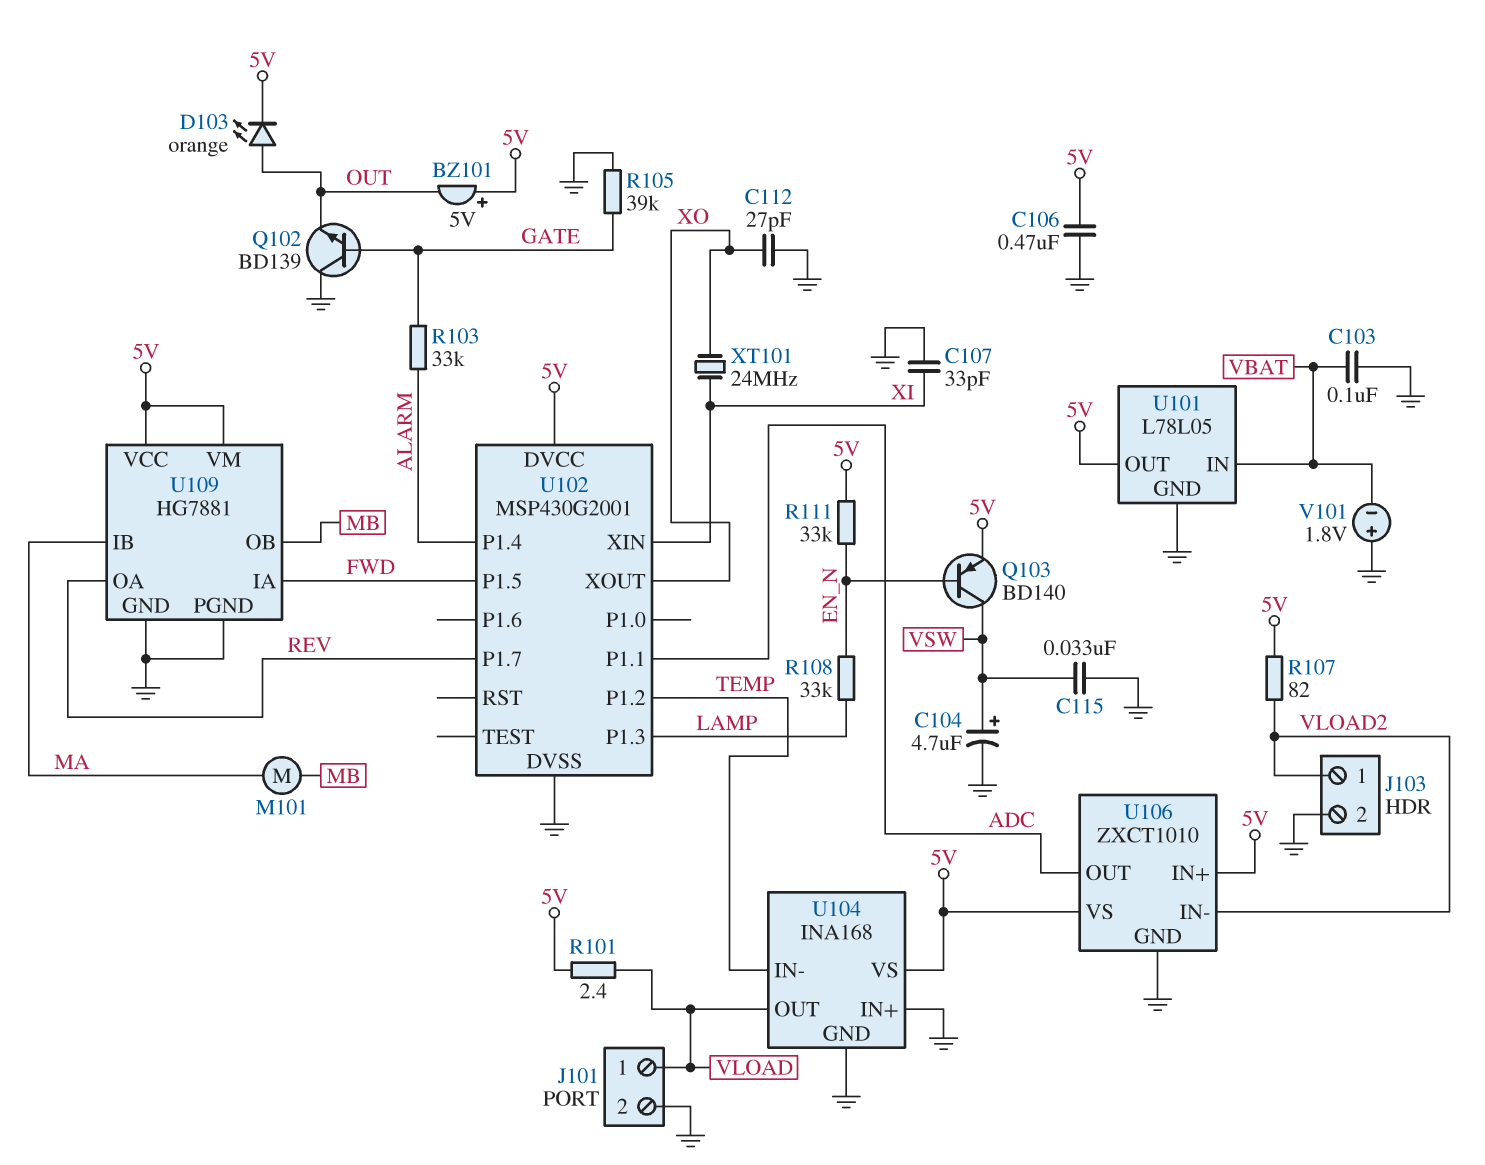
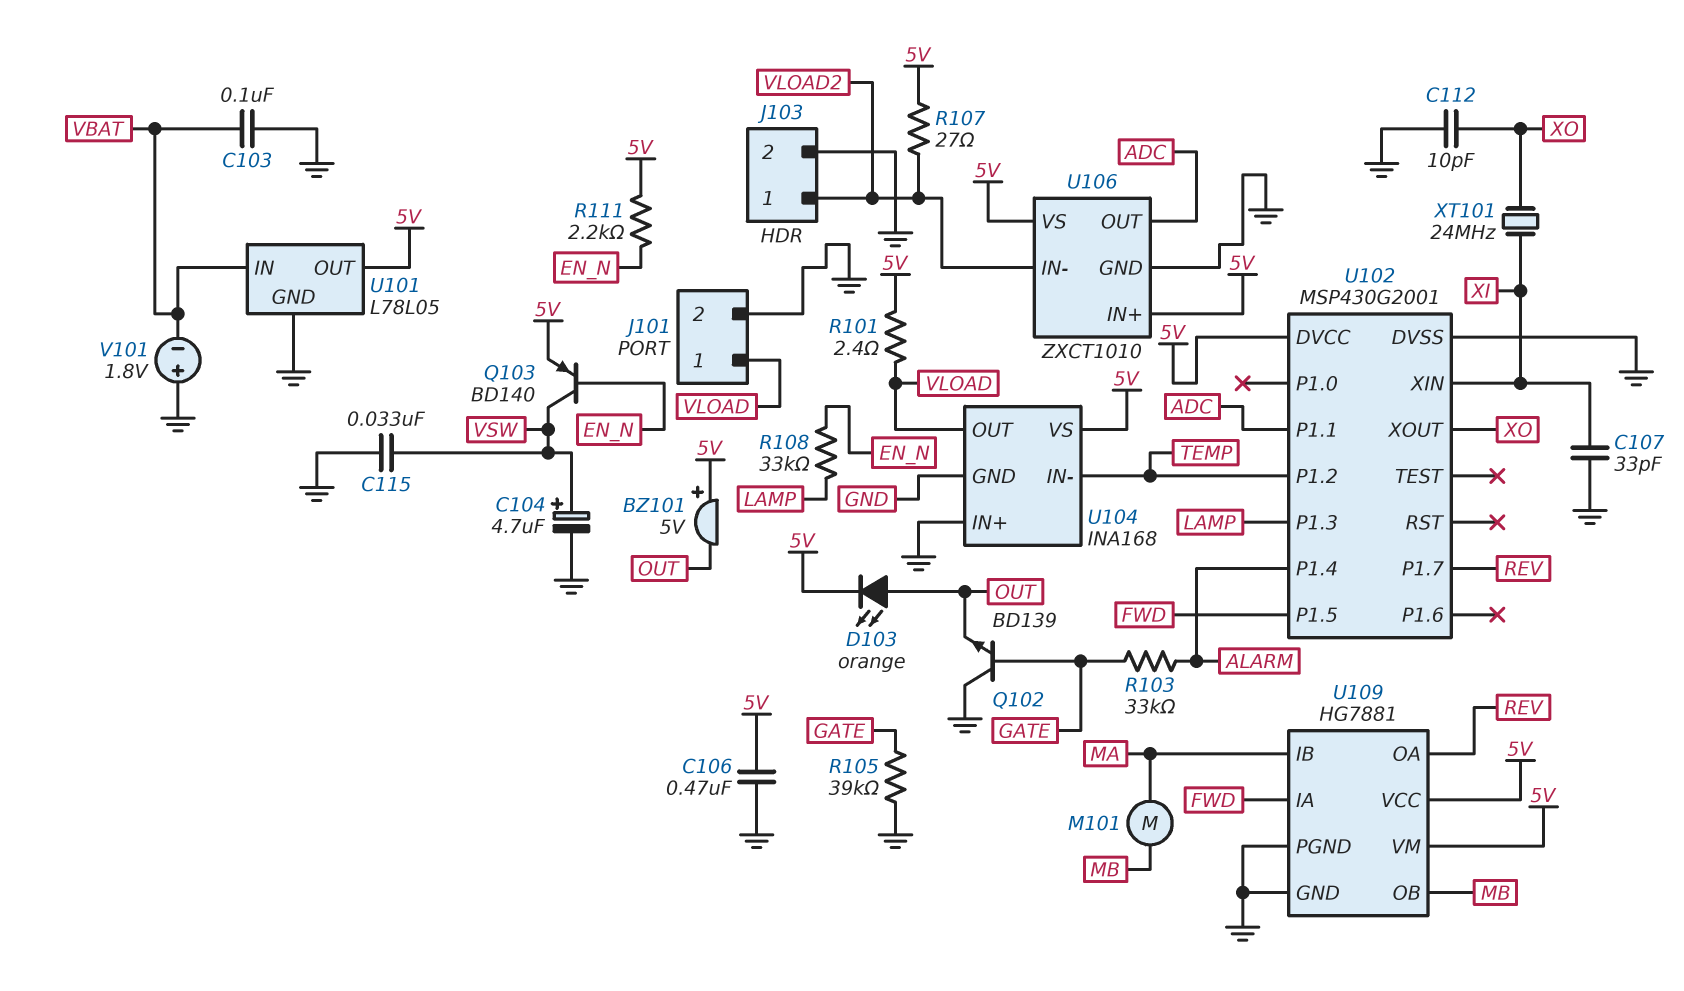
C112: 27pF (GND, XO) -> 10pF (GND, XO)
R107: 82 (5V, VLOAD2) -> 27 (5V, VLOAD2)
R111: 33k (5V, EN_N) -> 2.2k (5V, EN_N)

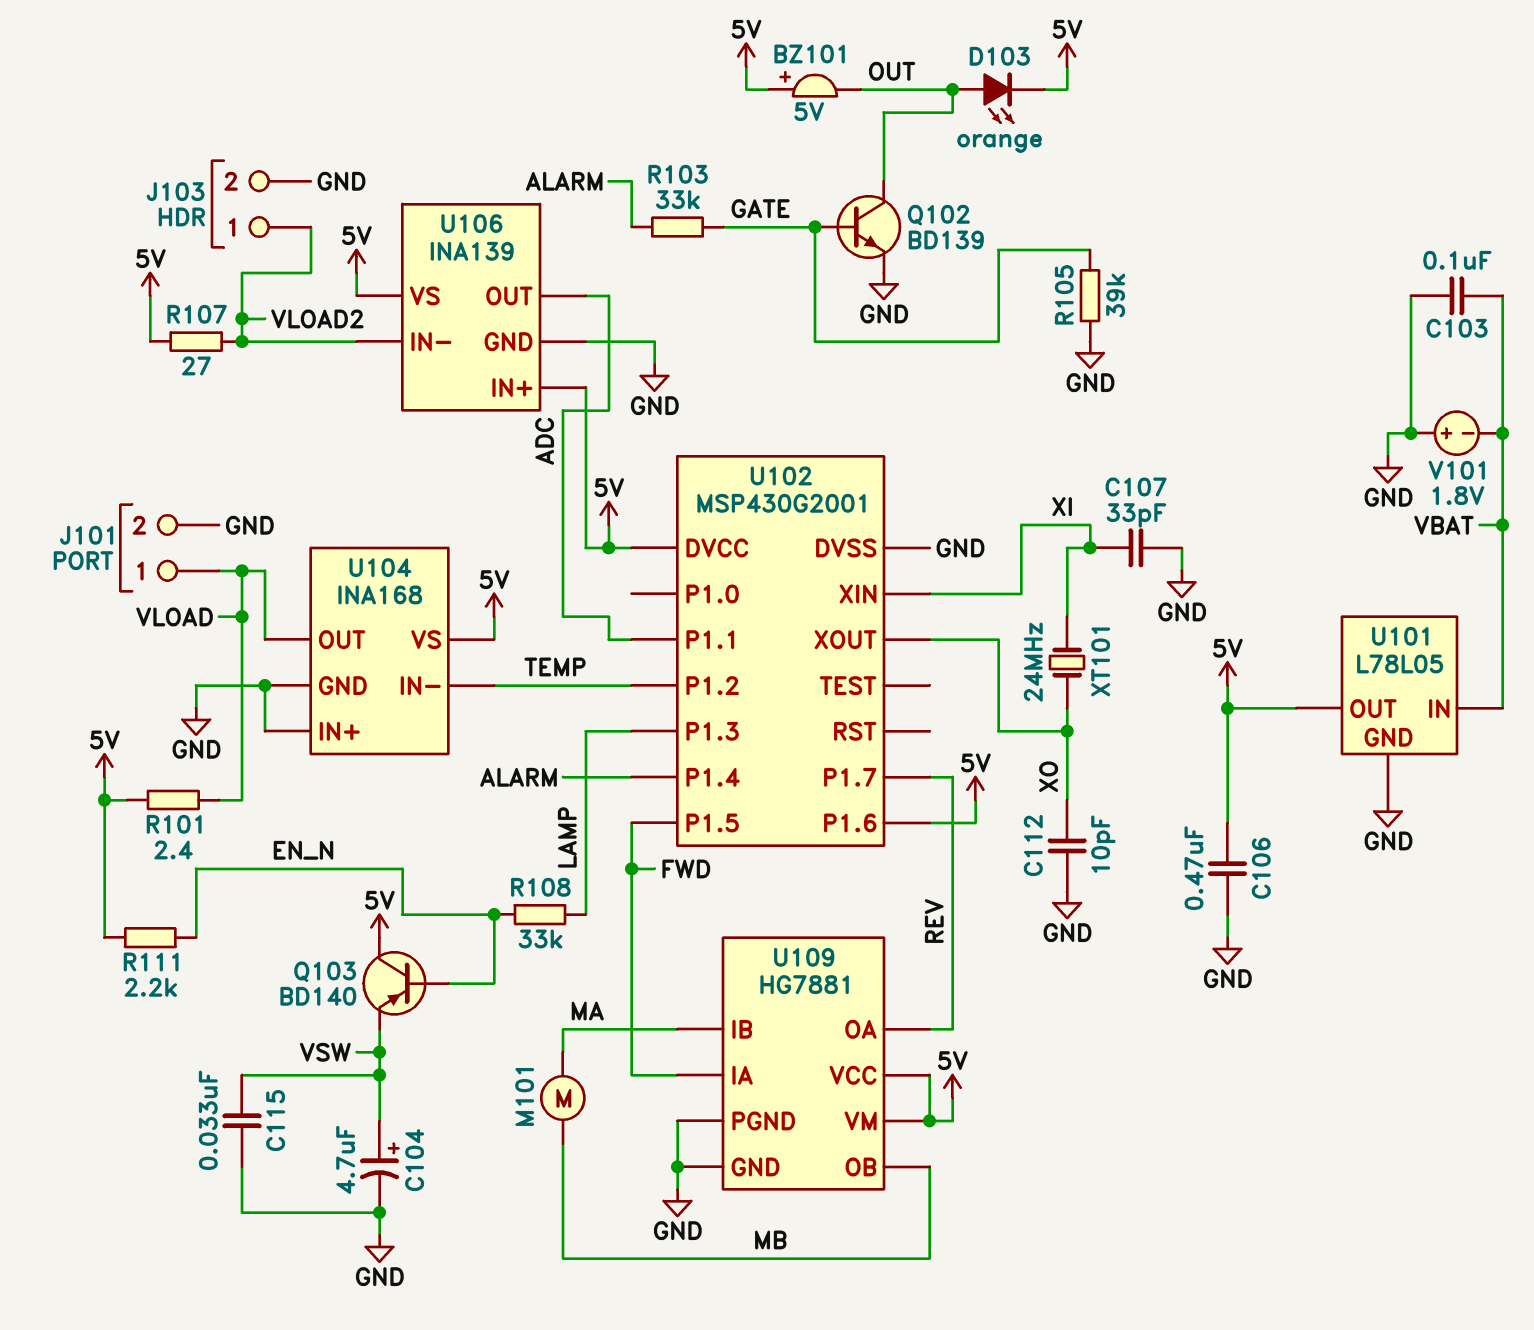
Q102: NPN BD139 (B GATE, C GND, E OUT) -> NPN BD139 (B GATE, C OUT, E GND)
Q103: PNP BD140 (B EN_N, C VSW, E 5V) -> PNP BD140 (B EN_N, C 5V, E VSW)
U102 pin P1.6: none -> 5V
U106: ZXCT1010 -> INA139

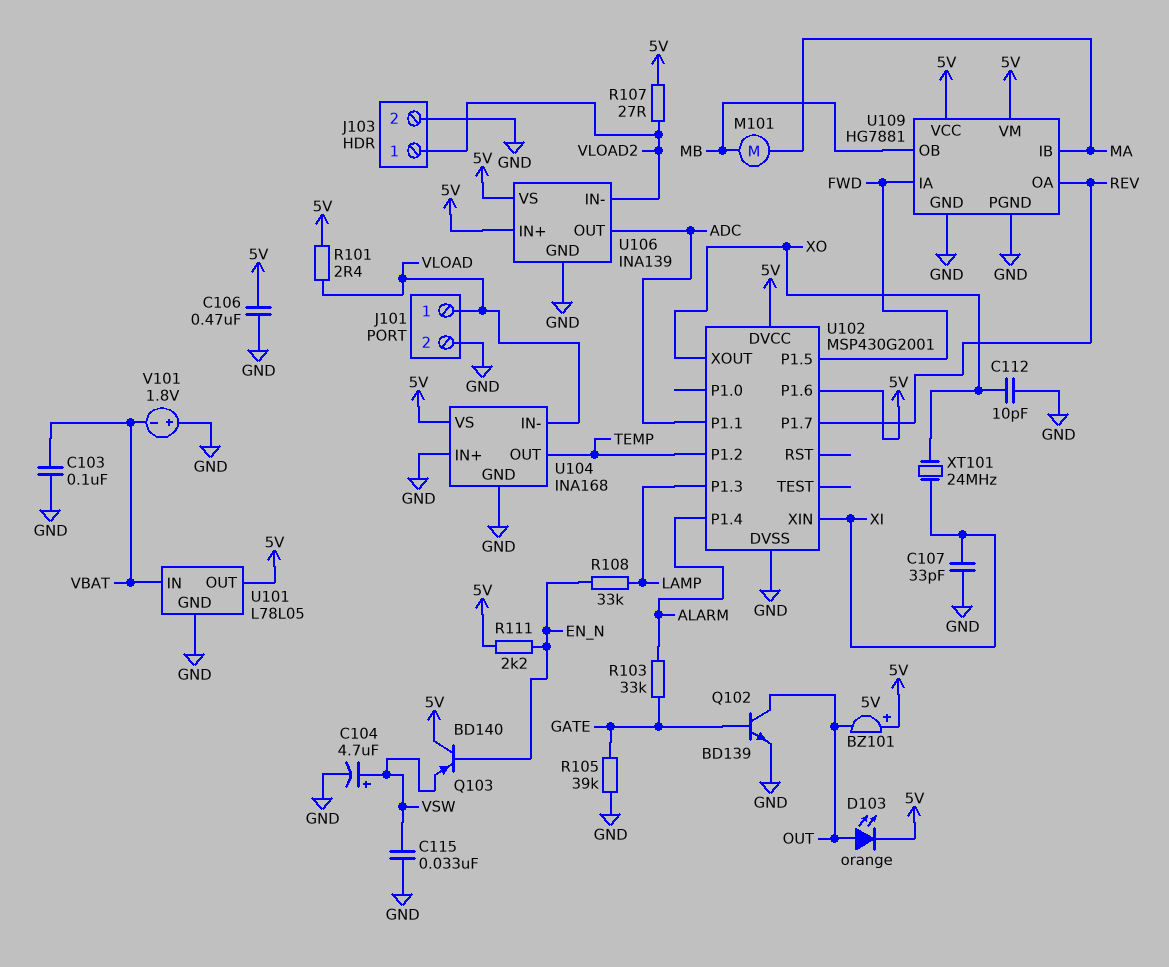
U104 pin IN-: TEMP -> VLOAD
U104 pin OUT: VLOAD -> TEMP

